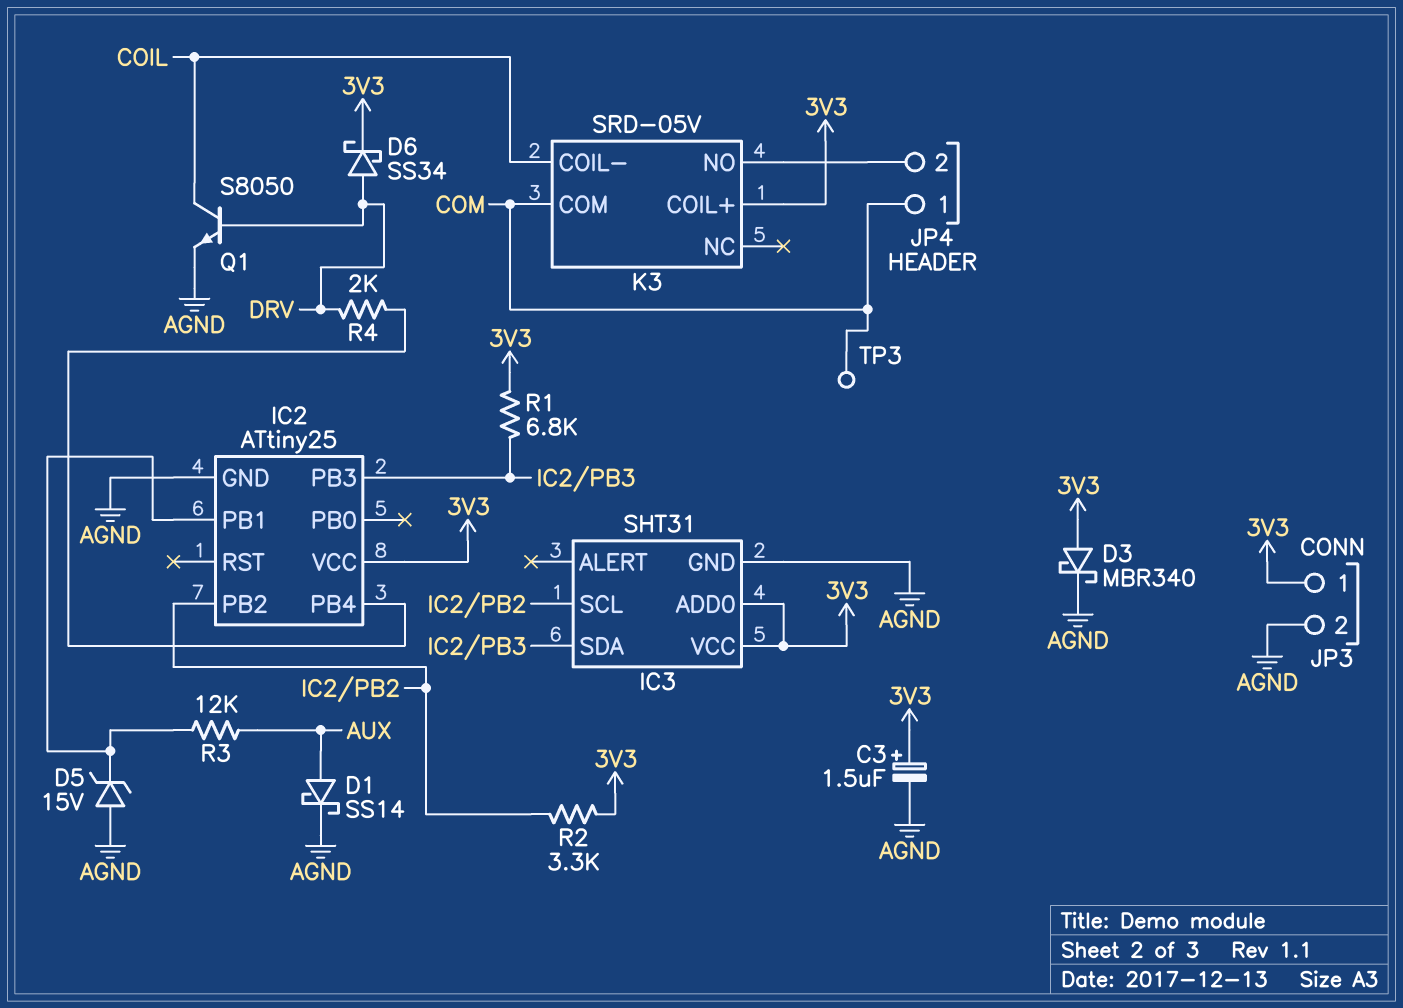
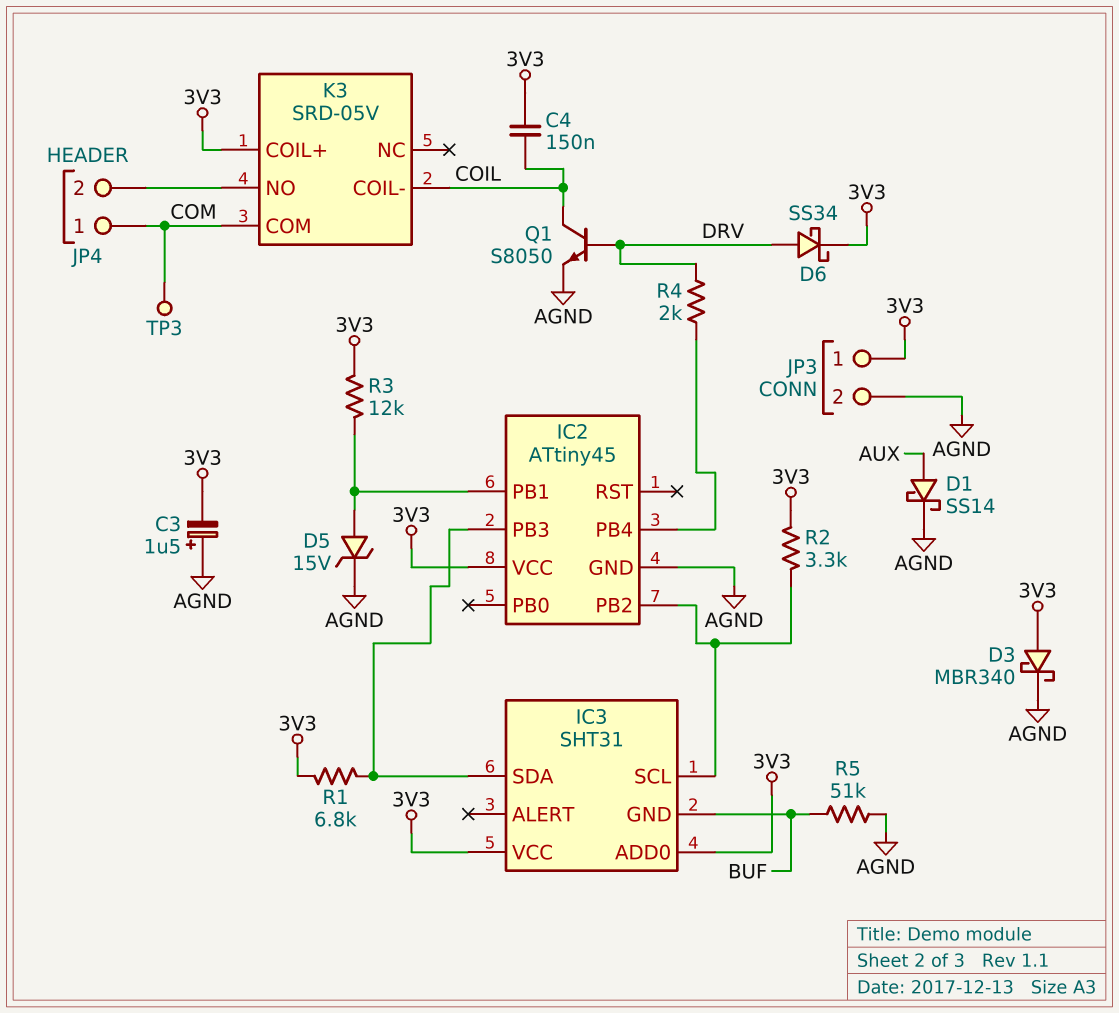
C3: 1.5uF (plus 3V3, minus AGND) -> 1.5uF (plus AGND, minus 3V3)
C4: none -> 150nF (3V3, COIL)
D5: zener 15V (A AGND, K IC2/PB1) -> zener 15V (A IC2/PB1, K AGND)
IC2: ATtiny25 -> ATtiny45
IC3 pin GND: AGND -> BUF
R3: 12k (AUX, IC2/PB1) -> 12k (3V3, IC2/PB1)
R5: none -> 51k (AGND, BUF)

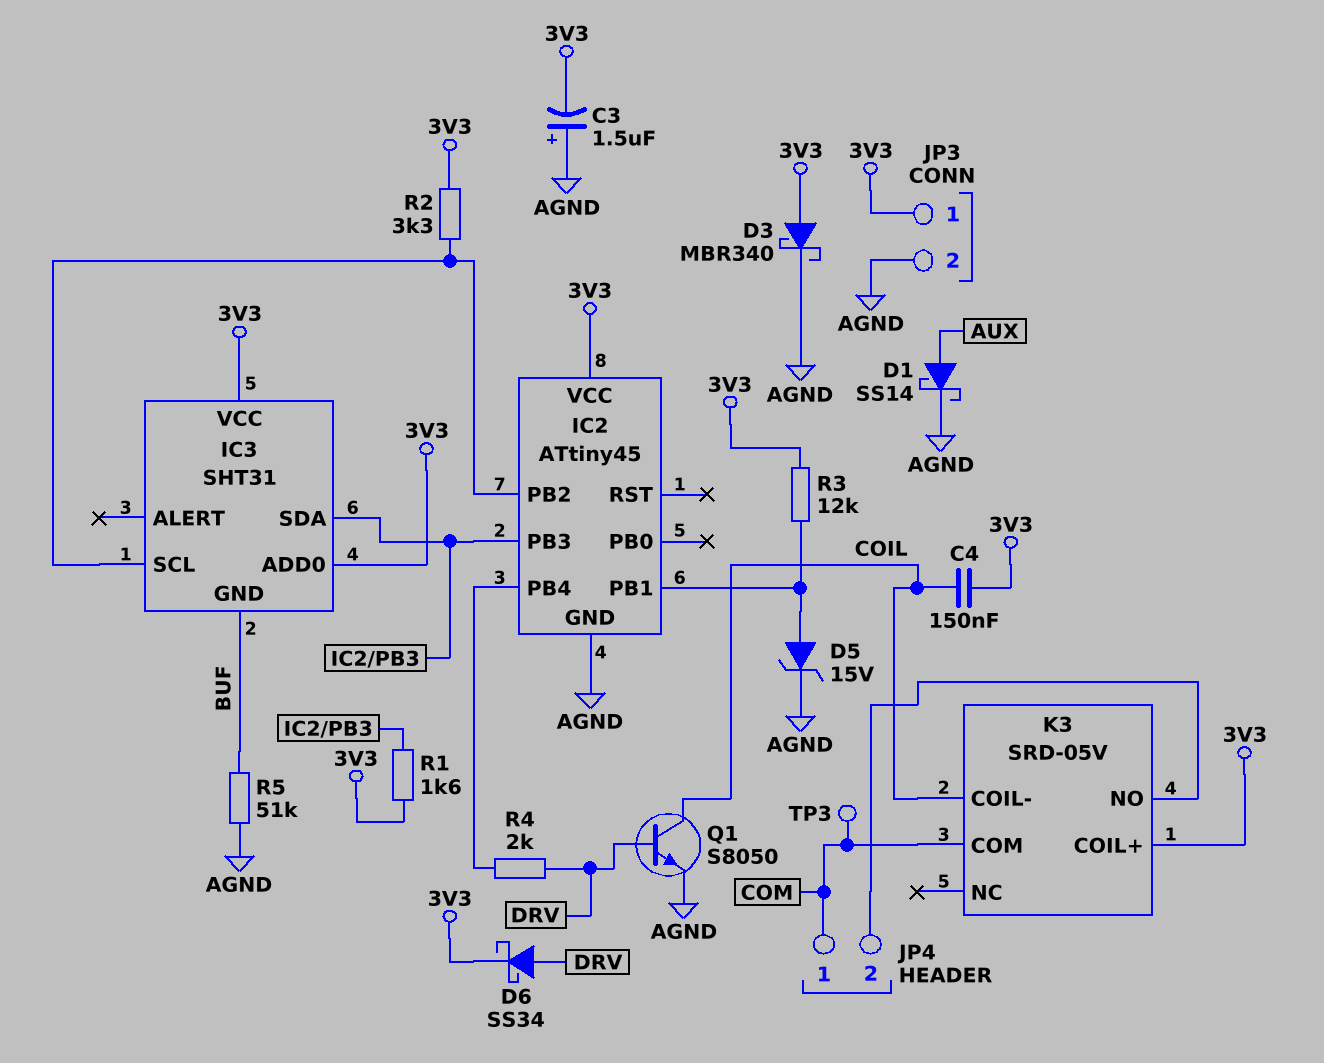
R1: 6.8k (3V3, IC2/PB3) -> 1.6k (3V3, IC2/PB3)

